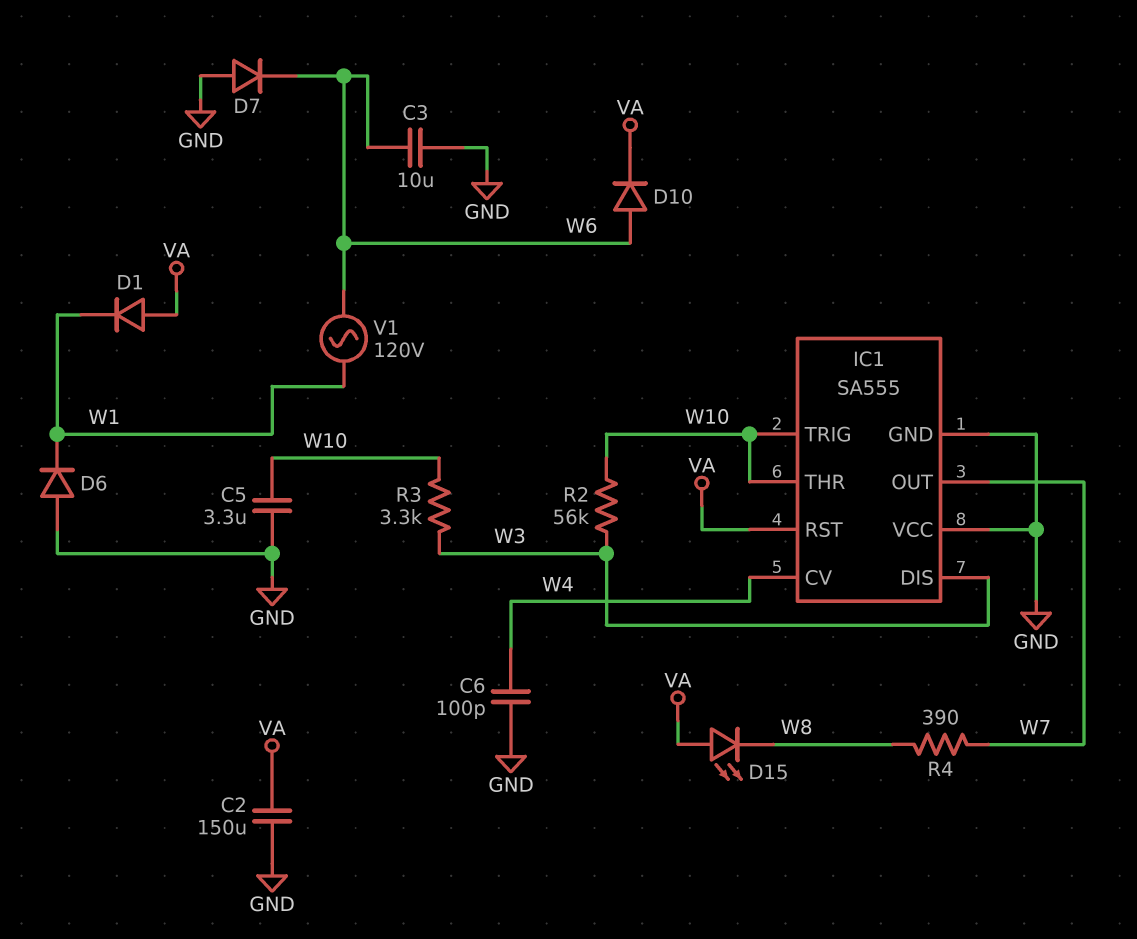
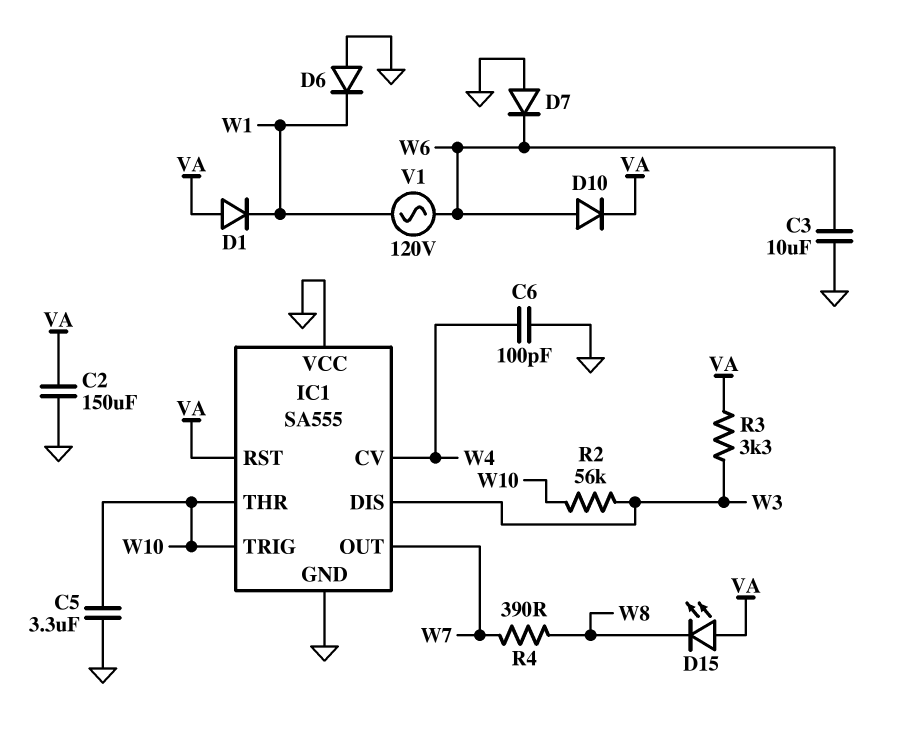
R3: 3.3k (W3, W10) -> 3.3k (VA, W3)

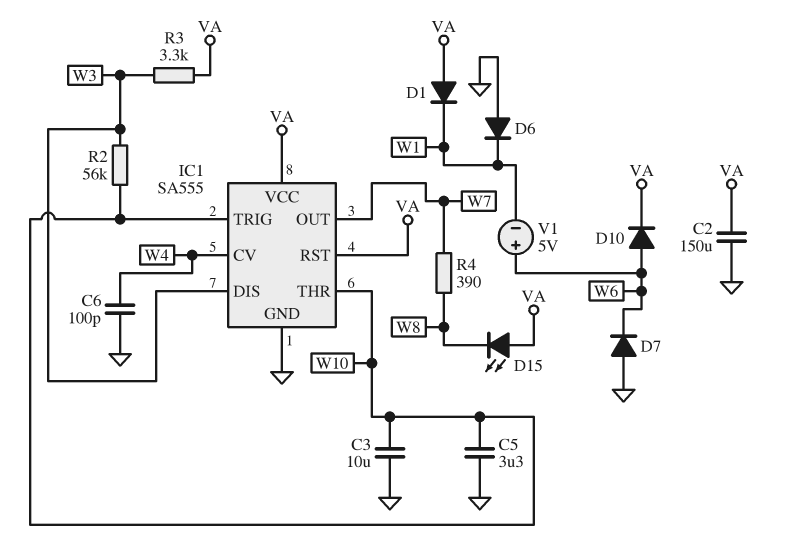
C3: 10uF (GND, W6) -> 10uF (GND, W10)
IC1 pin VCC: GND -> VA
V1: AC 120V (W1, W6) -> 5V (plus W6, minus W1)

